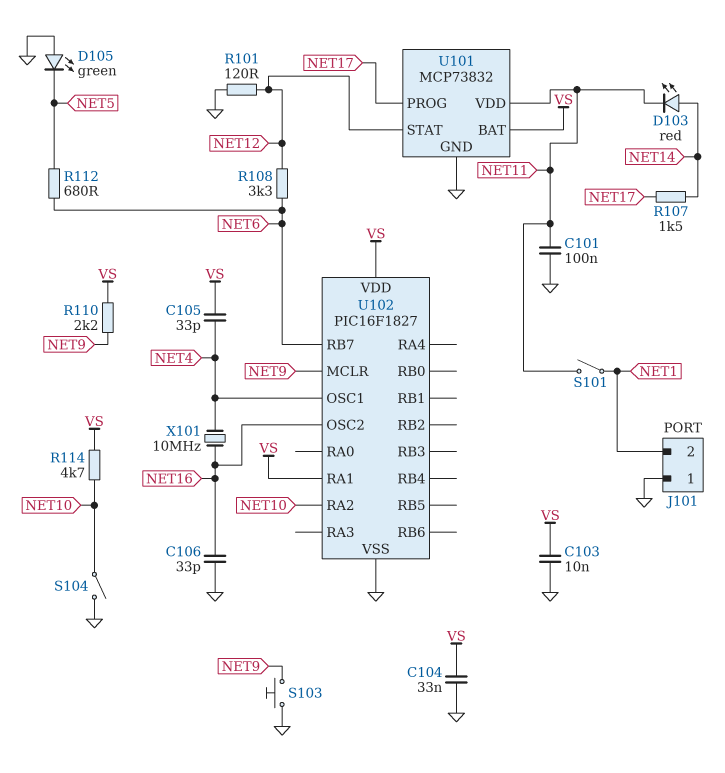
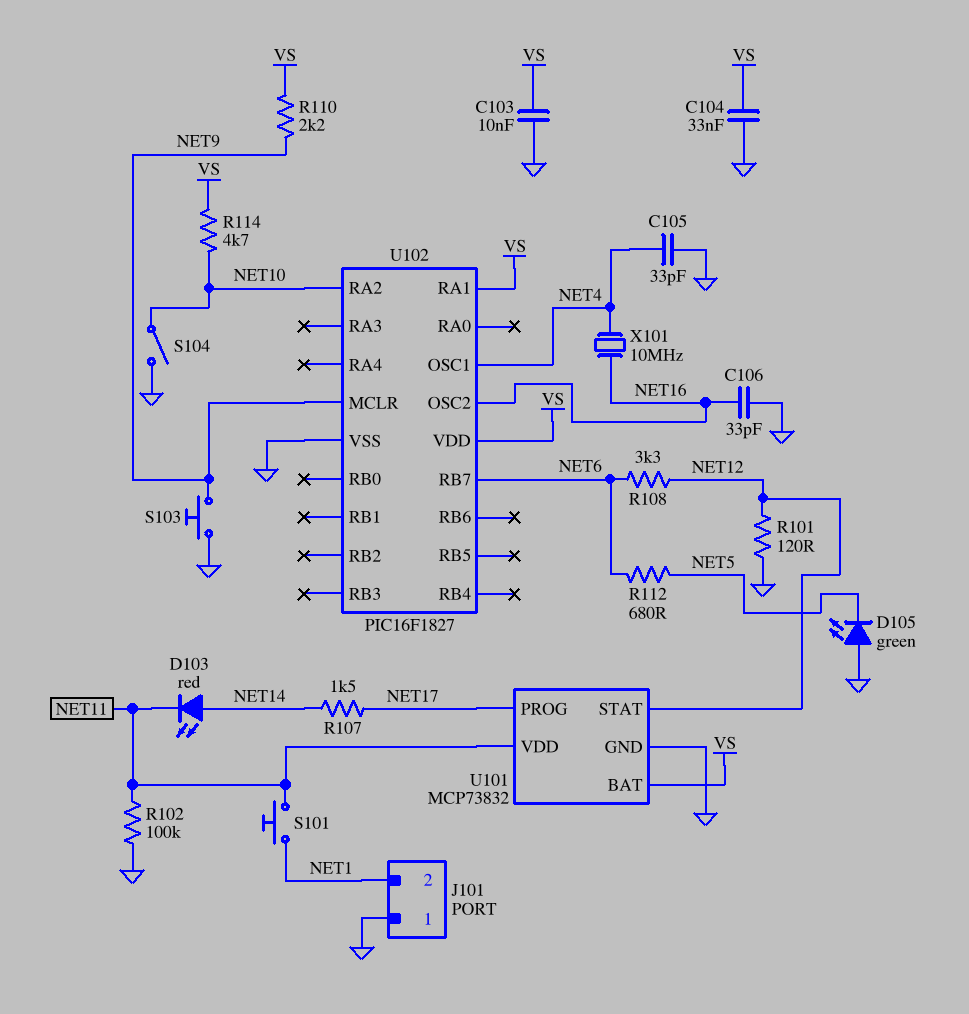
C101: 100nF (GND, NET11) -> none
C105: 33pF (NET4, VS) -> 33pF (GND, NET4)
R102: none -> 100k (GND, NET11)
S101: switch (NET1, NET11) -> button (NET1, NET11)

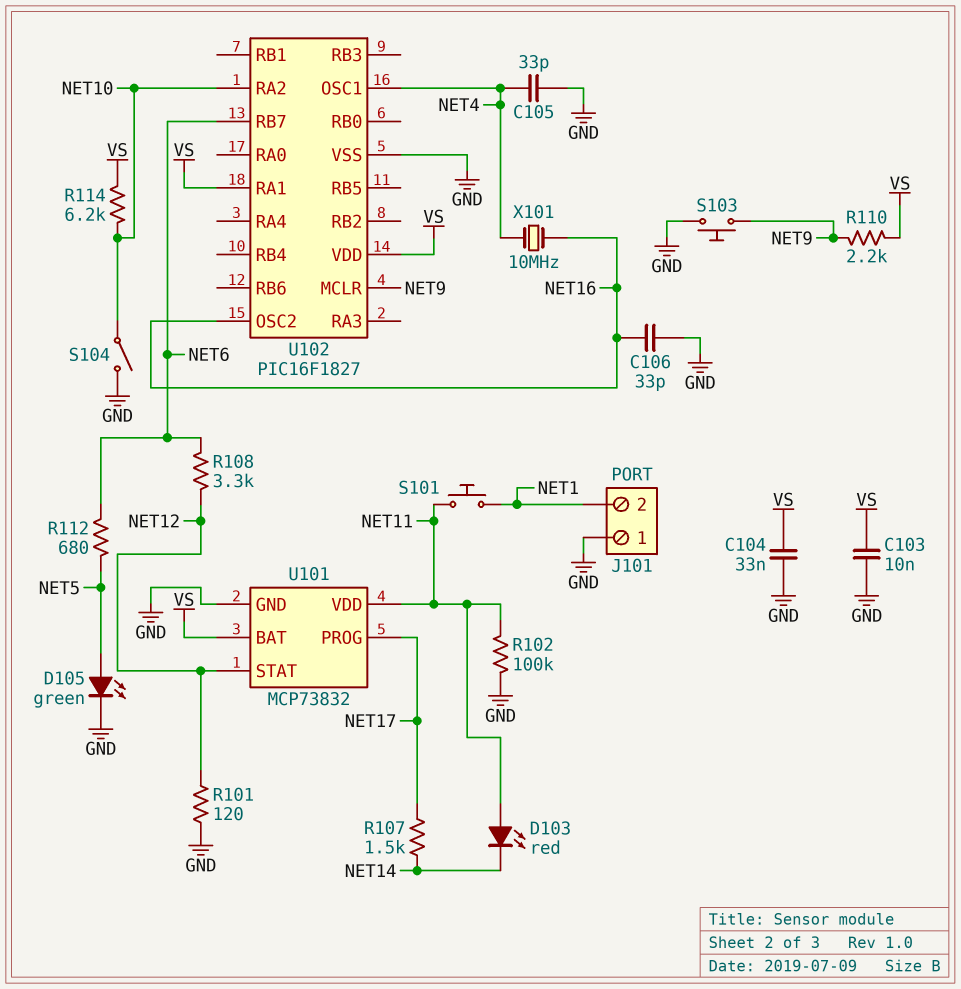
D103: LED red (A NET14, K NET11) -> LED red (A NET11, K NET14)
D105: LED green (A GND, K NET5) -> LED green (A NET5, K GND)
R114: 4.7k (NET10, VS) -> 6.2k (NET10, VS)

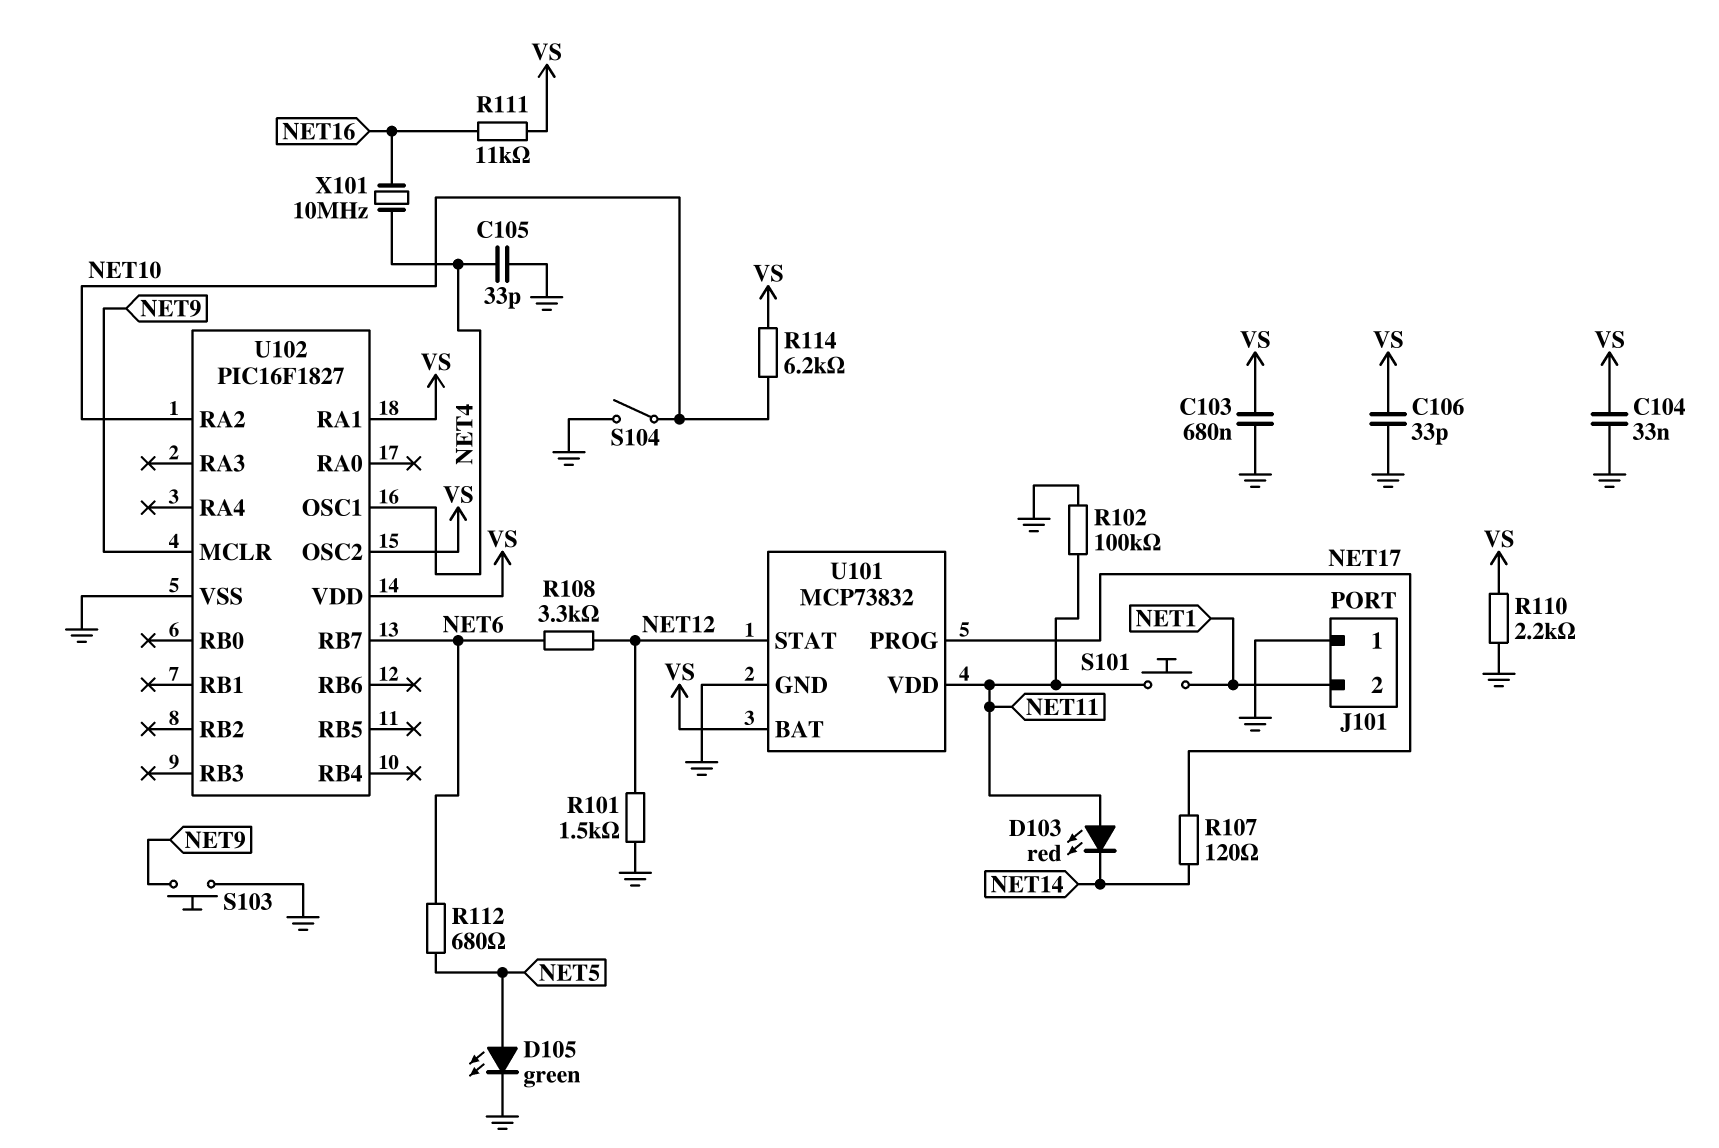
C103: 10nF (GND, VS) -> 680nF (GND, VS)
C106: 33pF (GND, NET16) -> 33pF (GND, VS)
R101: 120 (GND, NET12) -> 1.5k (GND, NET12)
R107: 1.5k (NET14, NET17) -> 120 (NET14, NET17)
R110: 2.2k (NET9, VS) -> 2.2k (GND, VS)
R111: none -> 11k (NET16, VS)
U102 pin OSC2: NET16 -> VS

